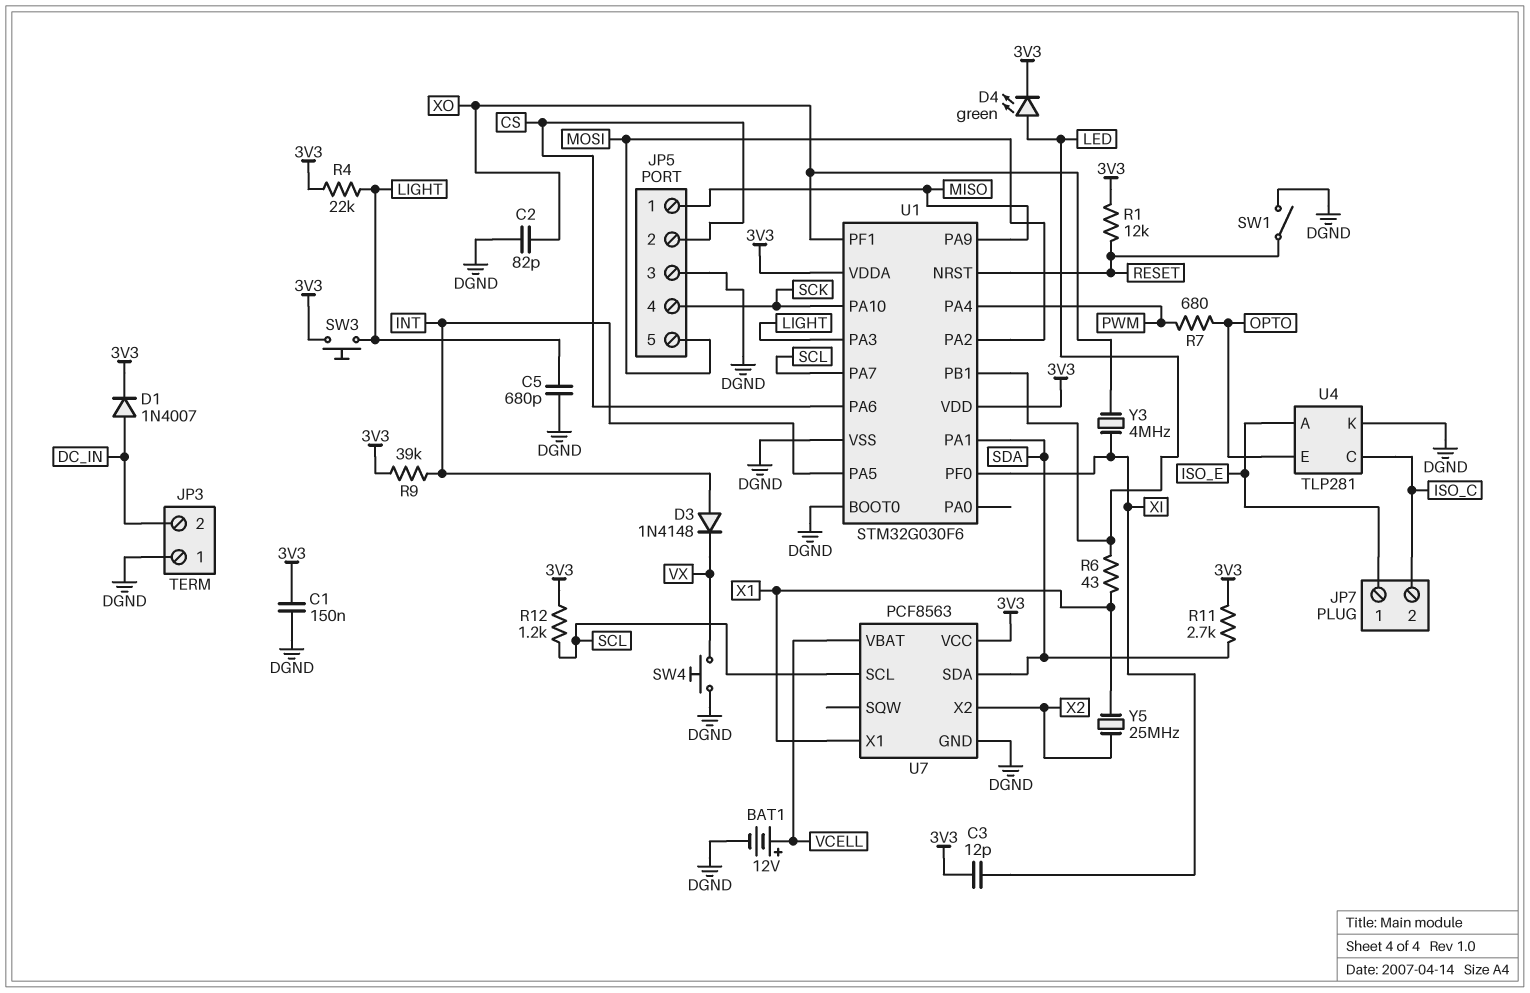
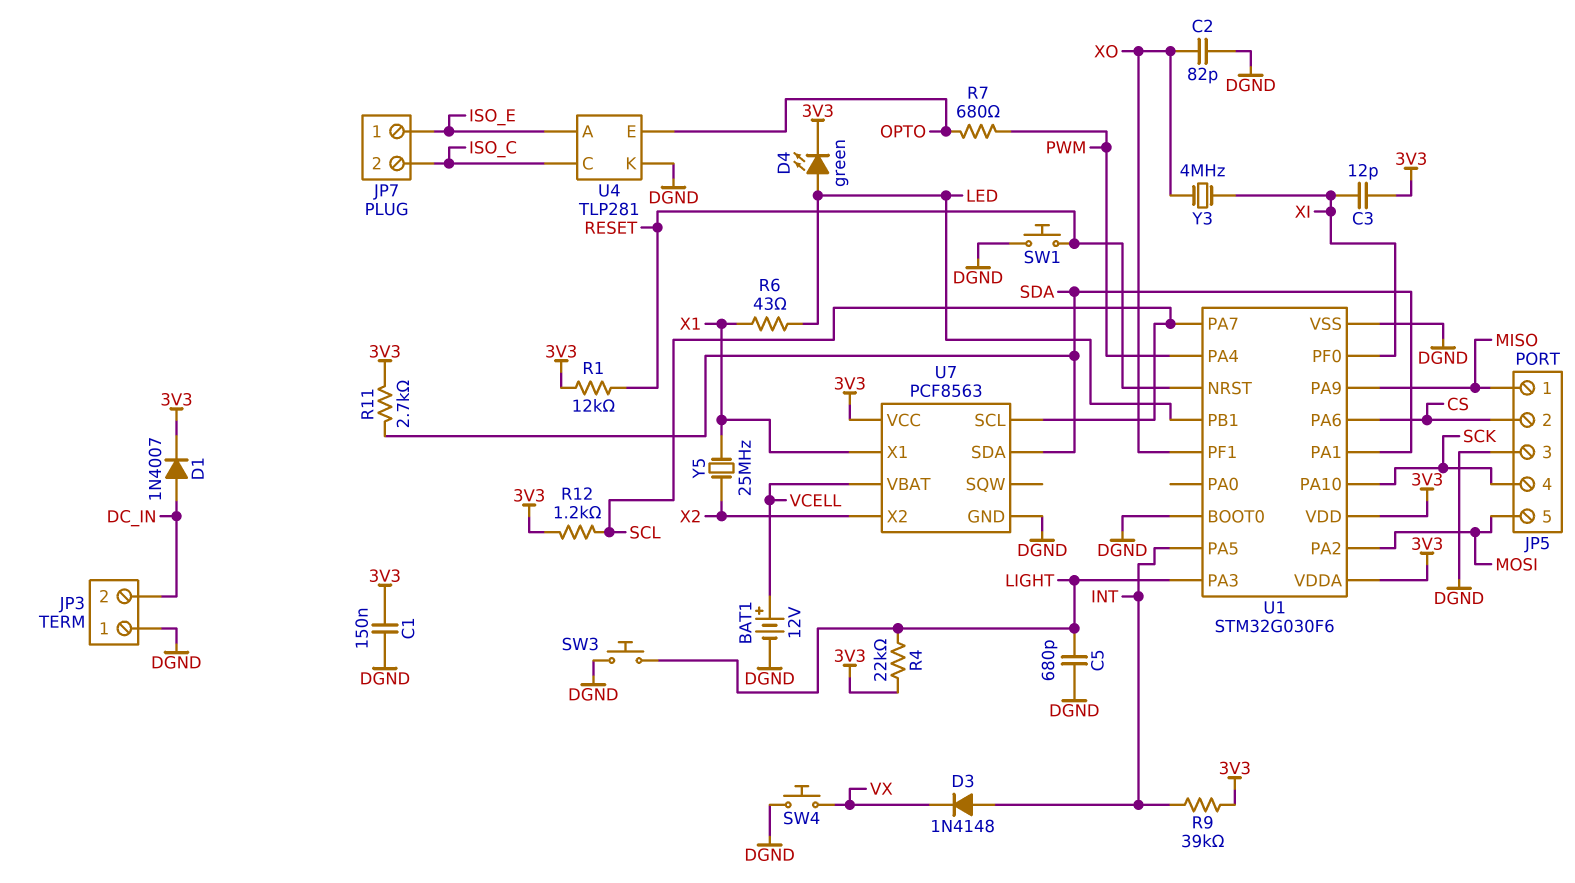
SW1: switch (DGND, RESET) -> button (DGND, RESET)
SW3: button (3V3, LIGHT) -> button (DGND, LIGHT)

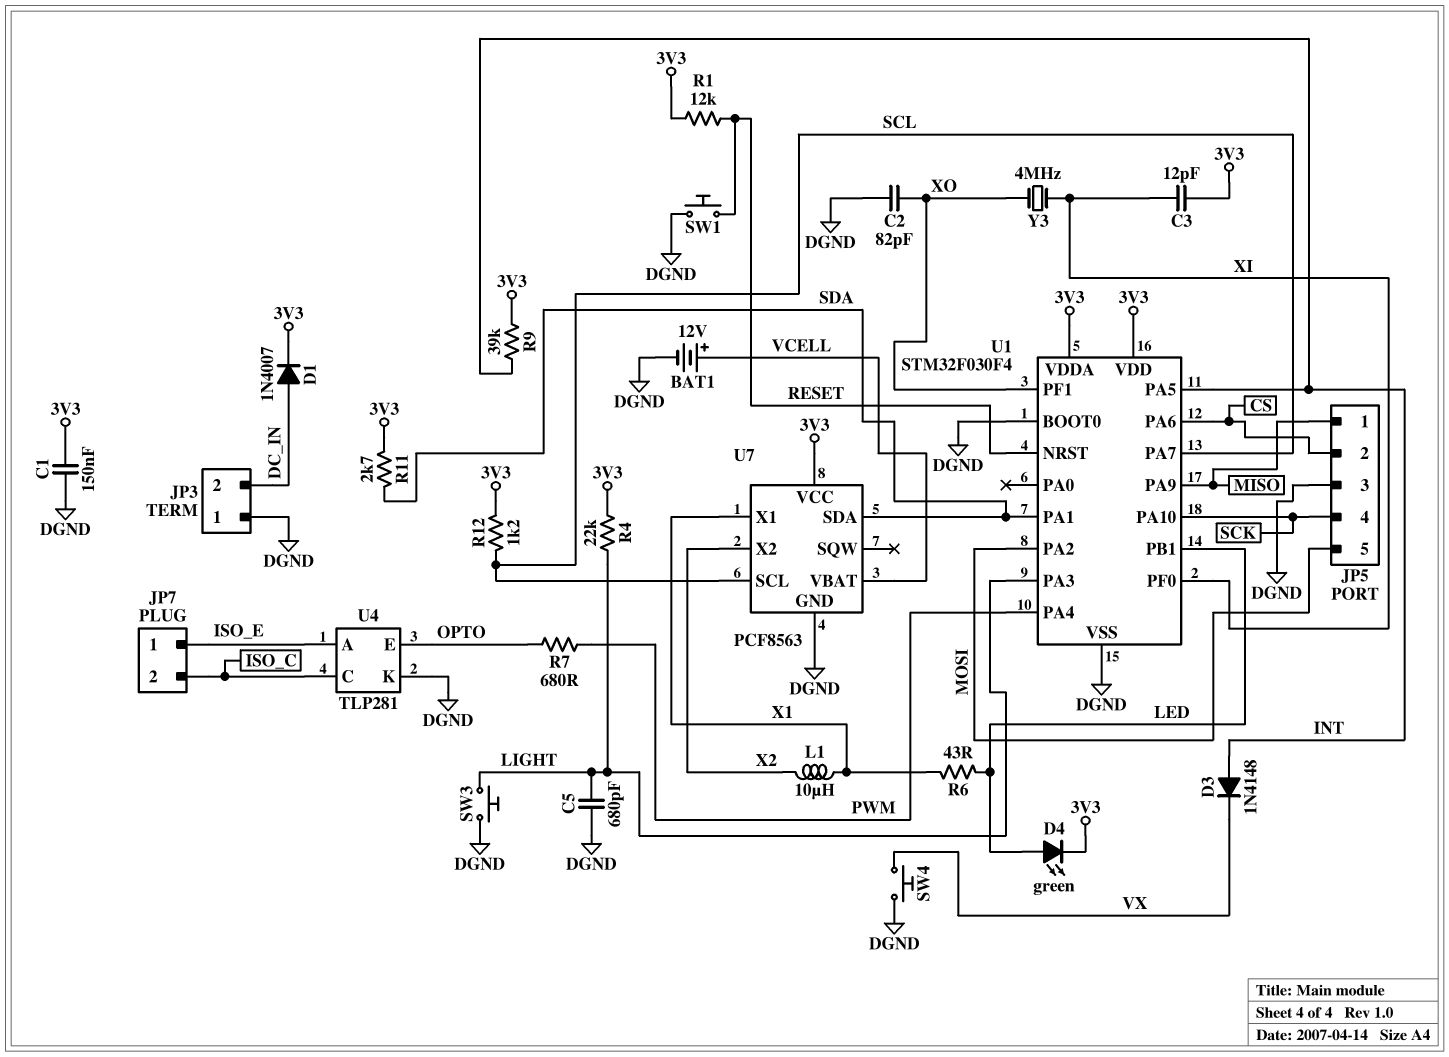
L1: none -> 10uH (X1, X2)
U1: STM32G030F6 -> STM32F030F4
Y5: 25MHz (X1, X2) -> none

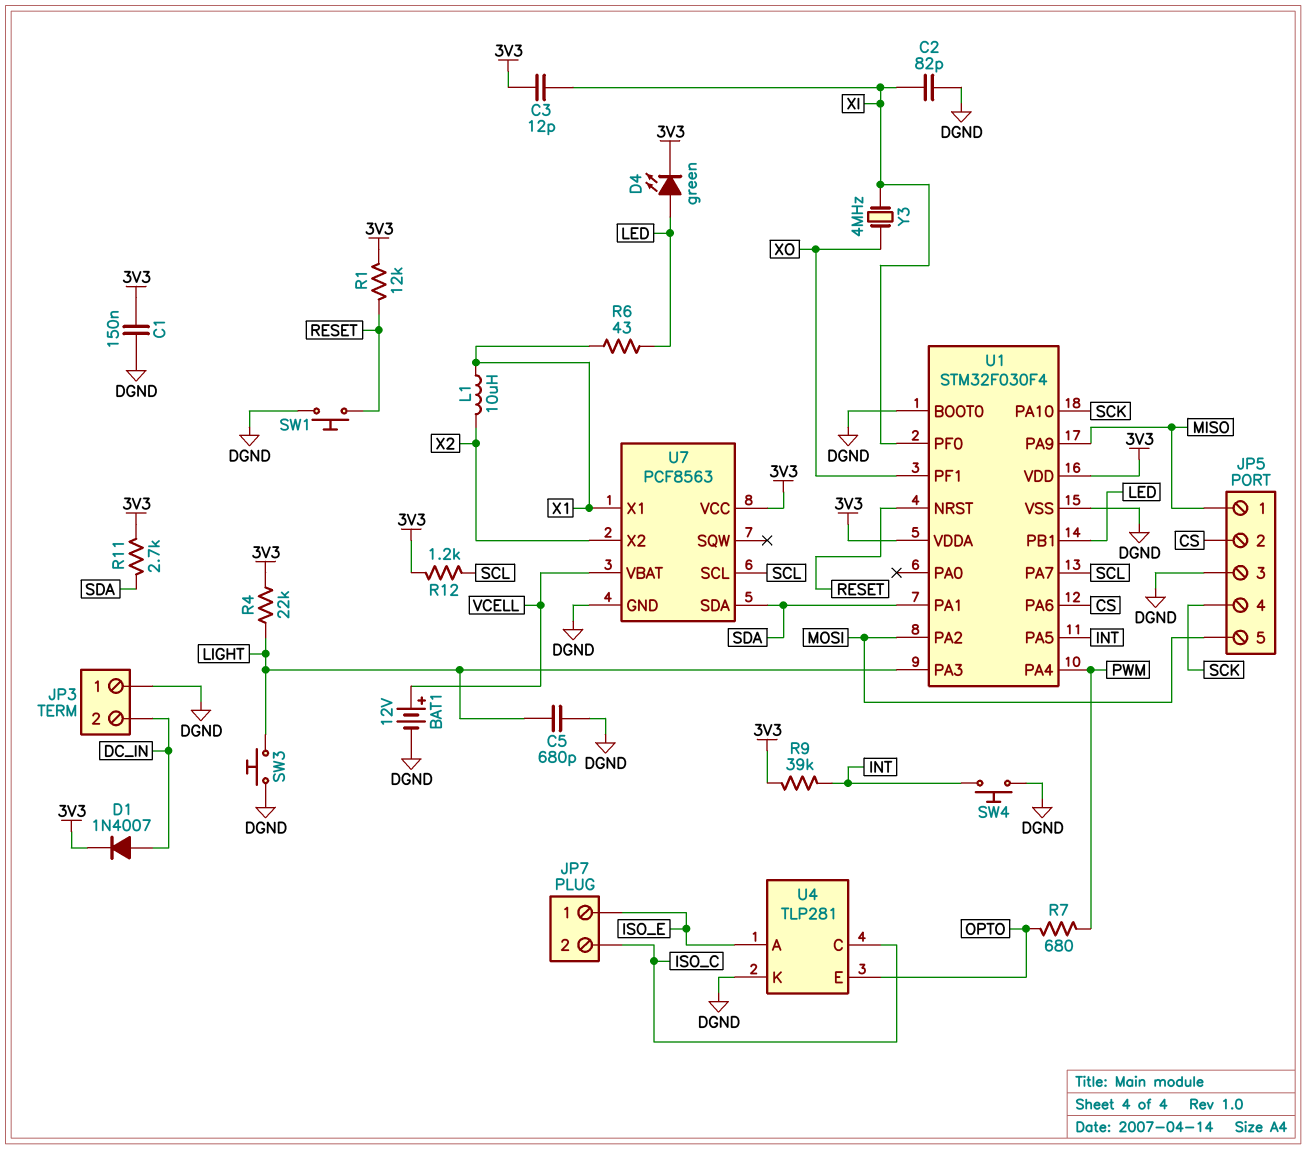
C2: 82pF (DGND, XO) -> 82pF (DGND, XI)
D3: diode 1N4148 (A INT, K VX) -> none
SW4: button (DGND, VX) -> button (DGND, INT)

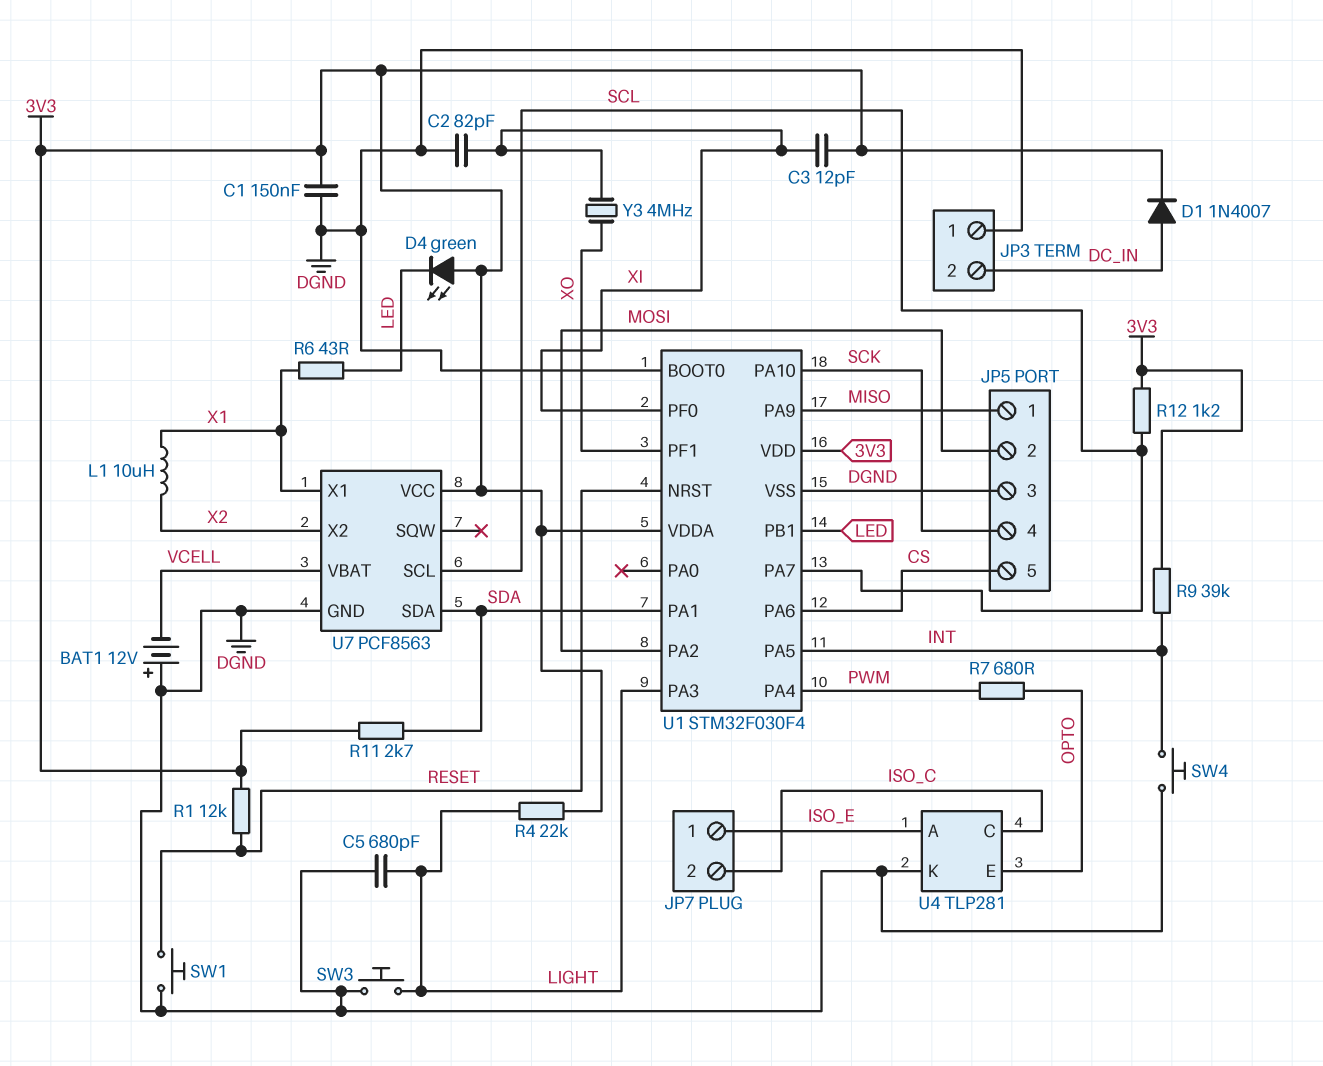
BAT1: 12V (plus VCELL, minus DGND) -> 12V (plus DGND, minus VCELL)
D4: LED green (A LED, K 3V3) -> LED green (A 3V3, K LED)
JP5 pin 2: CS -> MOSI
JP5 pin 5: MOSI -> CS

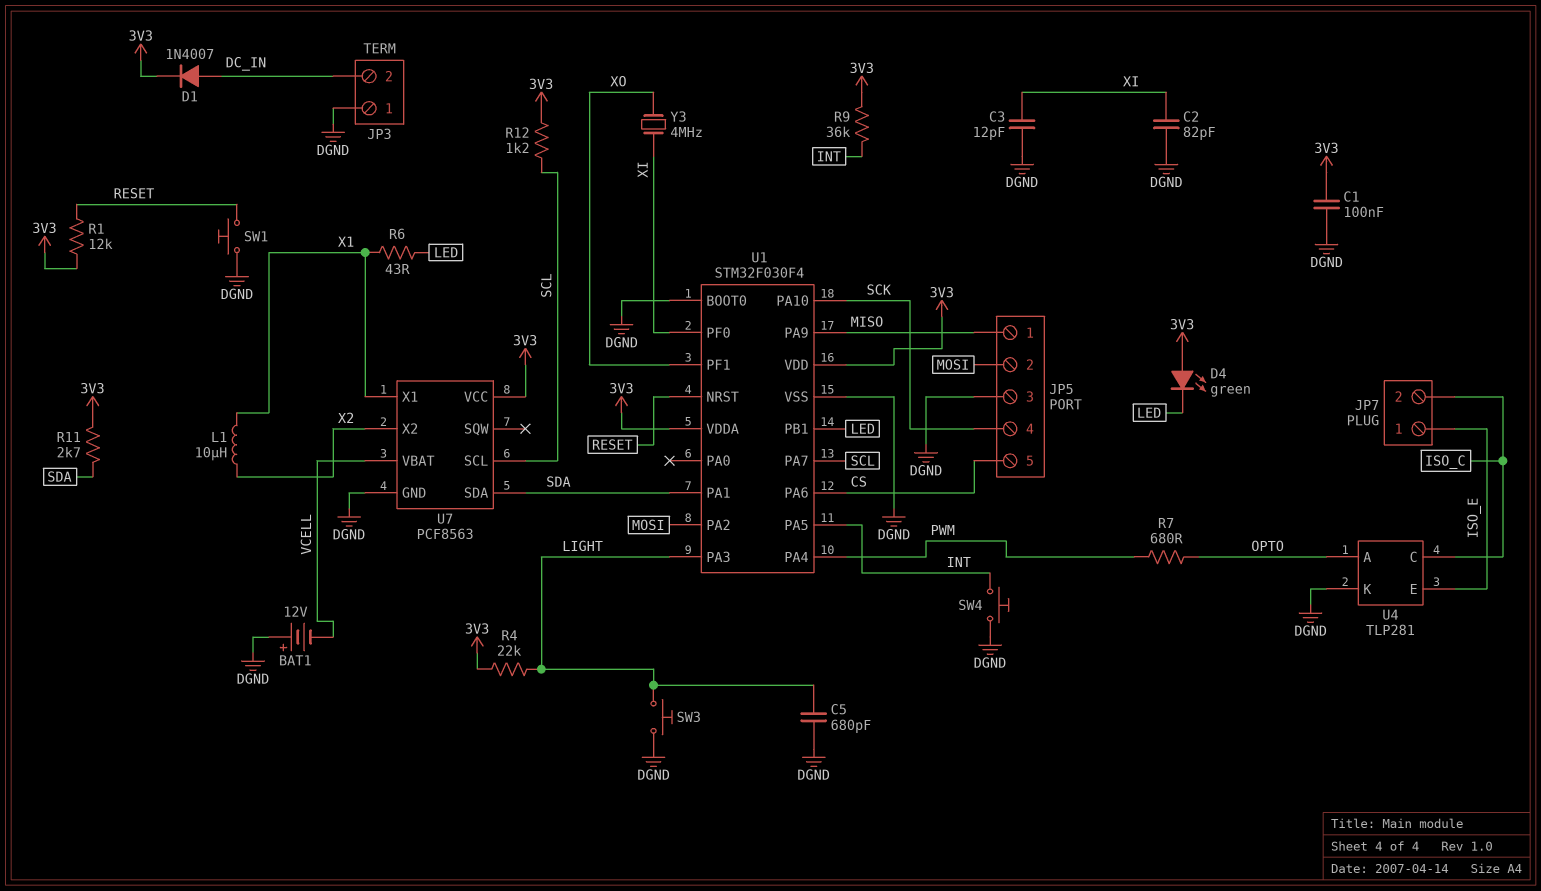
C1: 150nF (3V3, DGND) -> 100nF (3V3, DGND)
C3: 12pF (3V3, XI) -> 12pF (DGND, XI)
R9: 39k (3V3, INT) -> 36k (3V3, INT)
U4 pin A: ISO_E -> OPTO
U4 pin E: OPTO -> ISO_E

